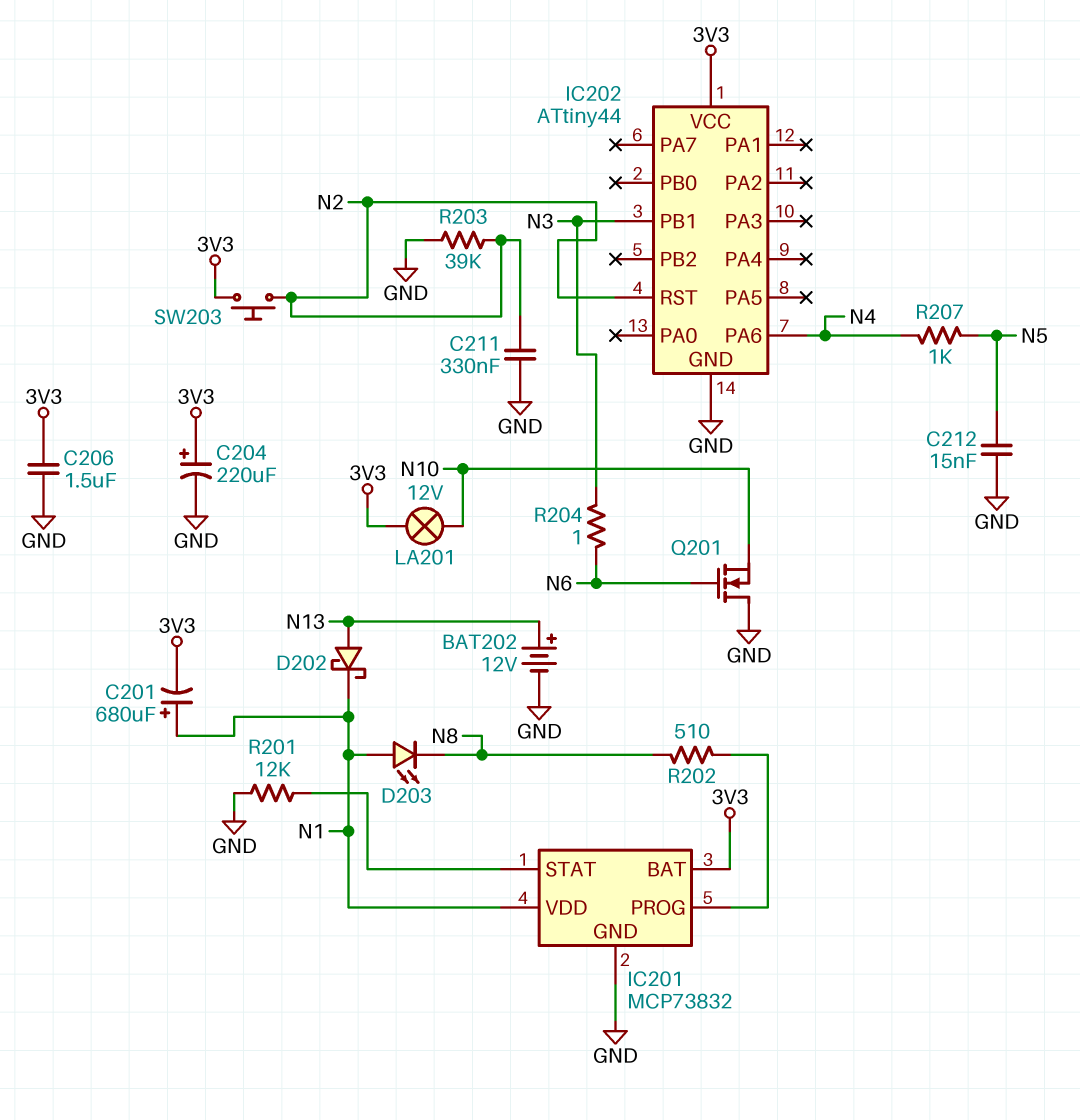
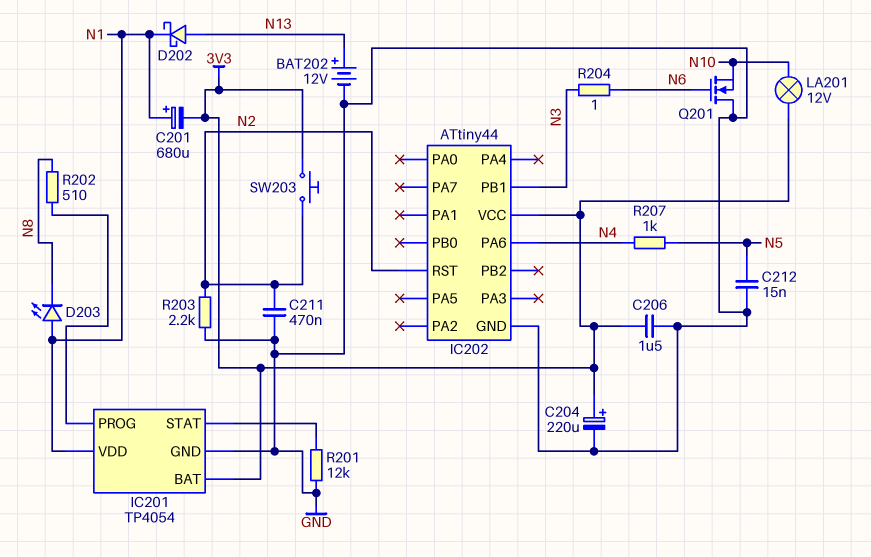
C211: 330nF (GND, N2) -> 470nF (GND, N2)
IC201: MCP73832 -> TP4054
R203: 39k (GND, N2) -> 2.2k (GND, N2)

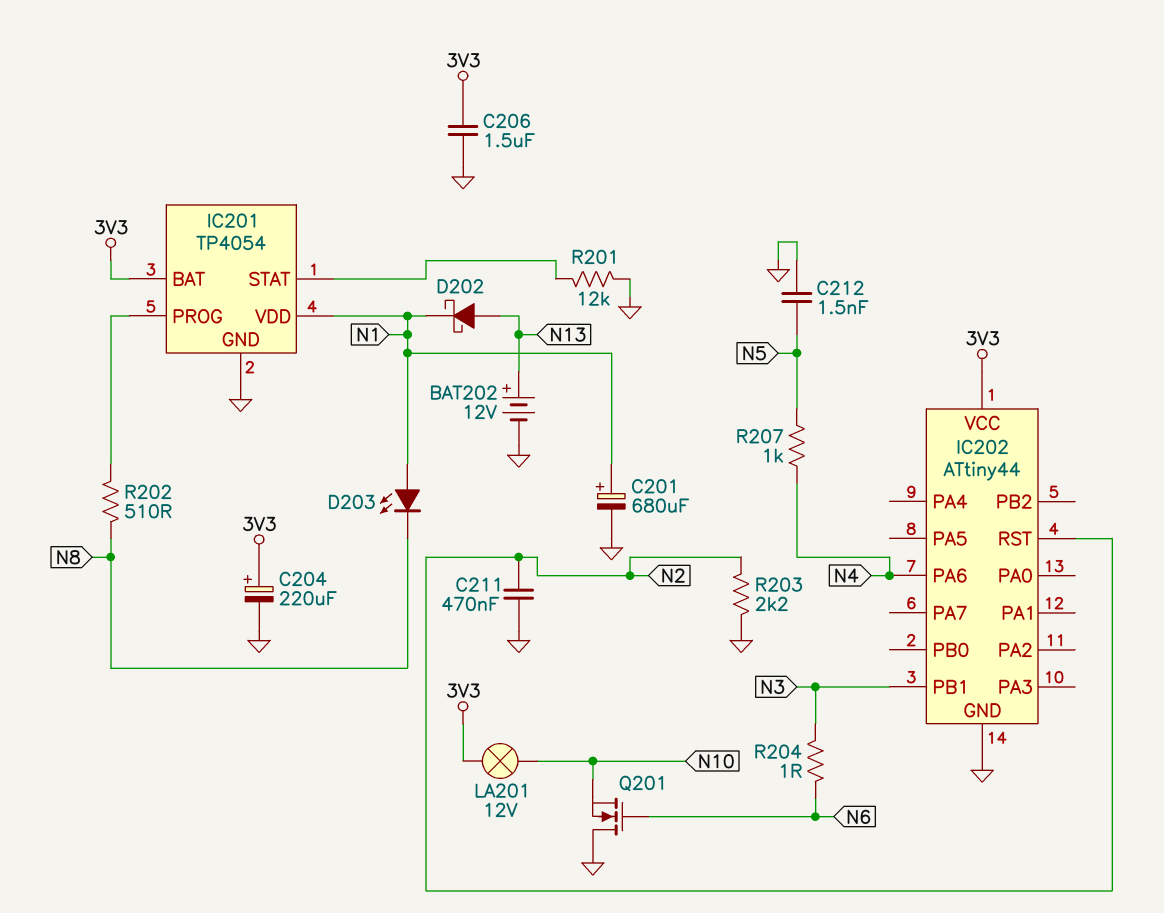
C201: 680uF (plus N1, minus 3V3) -> 680uF (plus N1, minus GND)
C212: 15nF (GND, N5) -> 1.5nF (GND, N5)
SW203: button (3V3, N2) -> none

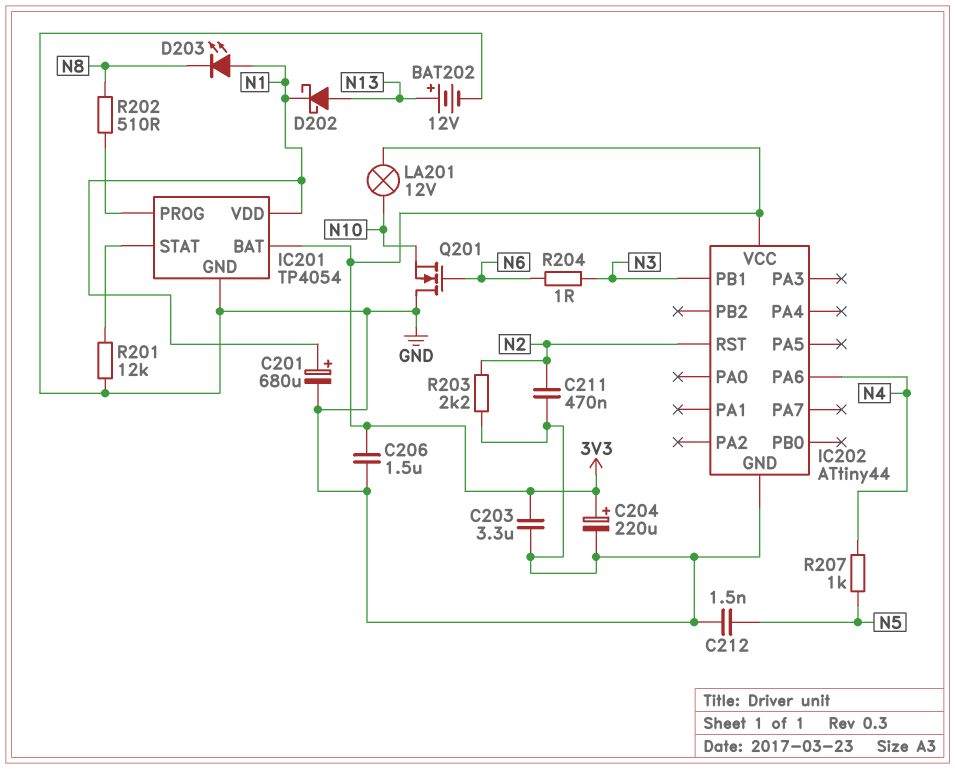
C203: none -> 3.3uF (3V3, GND)

